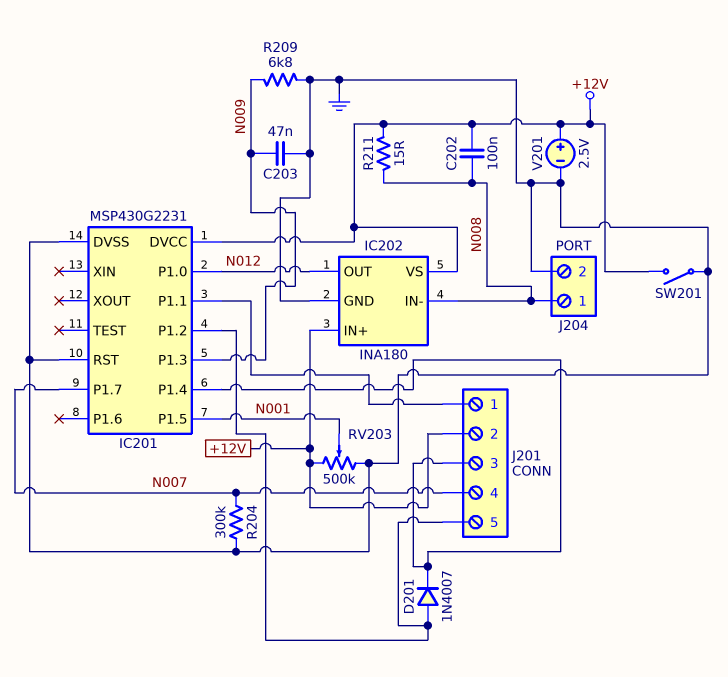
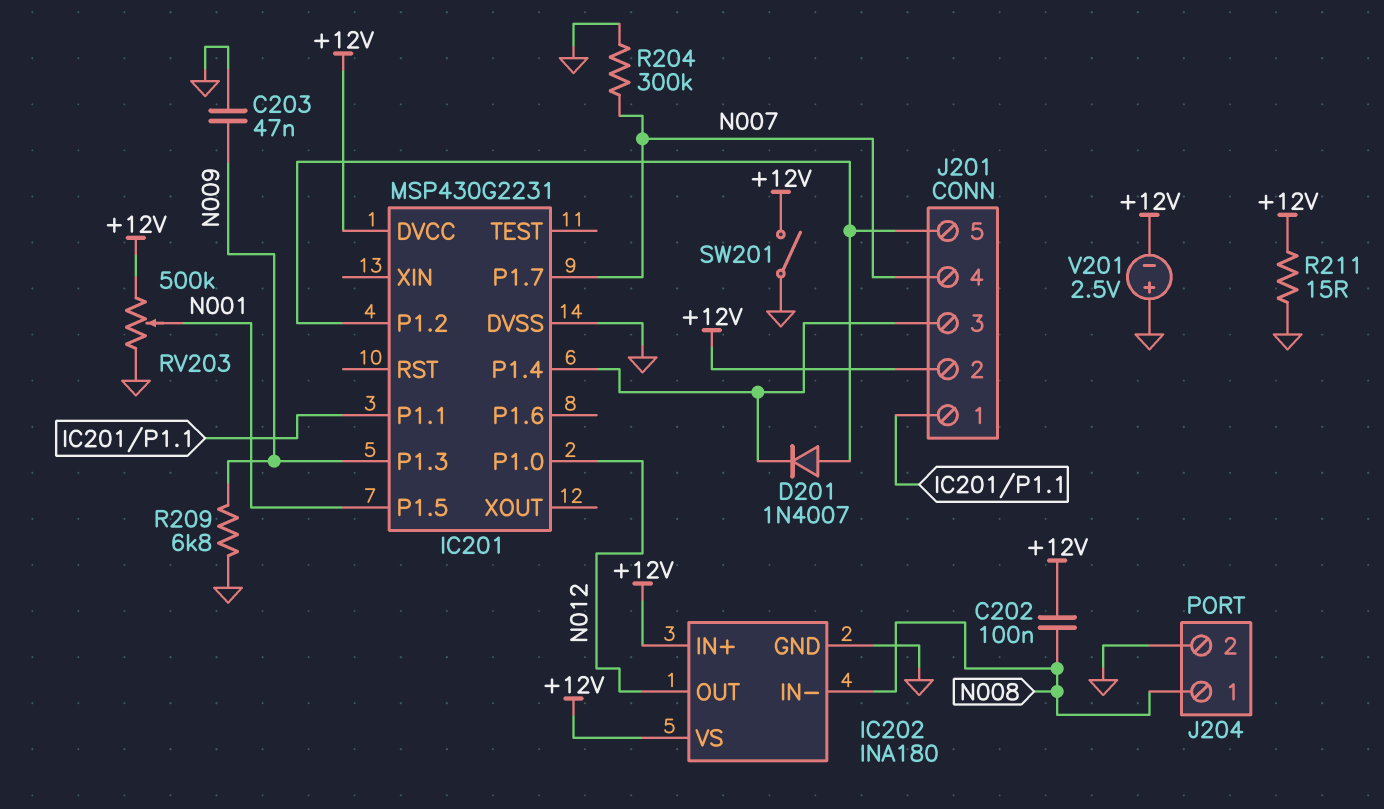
IC201 pin RST: GND -> none
R211: 15 (+12V, N008) -> 15 (+12V, GND)
V201: 2.5V (plus +12V, minus GND) -> 2.5V (plus GND, minus +12V)

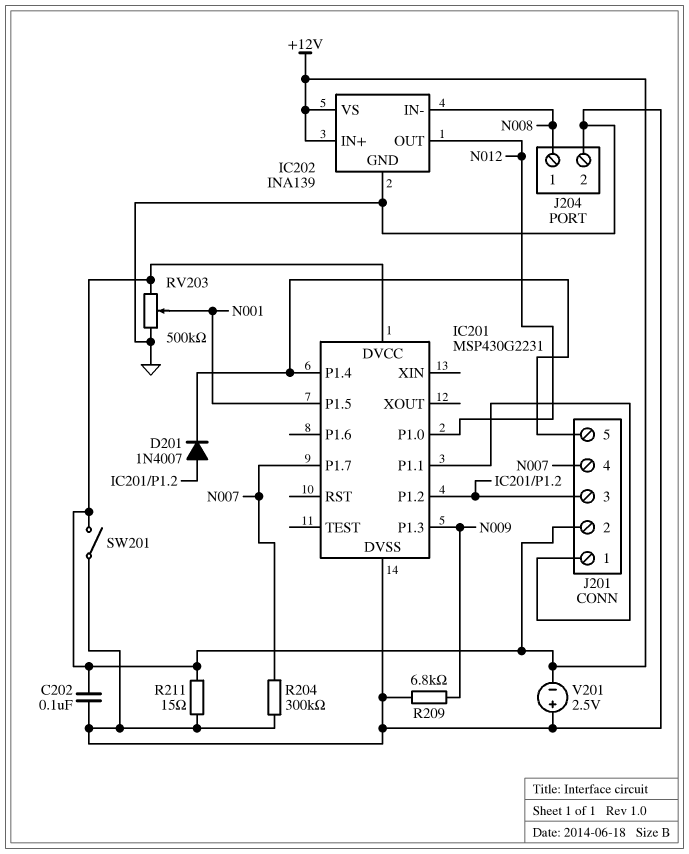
C202: 100nF (+12V, N008) -> 100nF (+12V, GND)
C203: 47nF (GND, N009) -> none
IC202: INA180 -> INA139
J201 pin 3: IC201/P1.4 -> IC201/P1.2
J201 pin 5: IC201/P1.2 -> IC201/P1.4

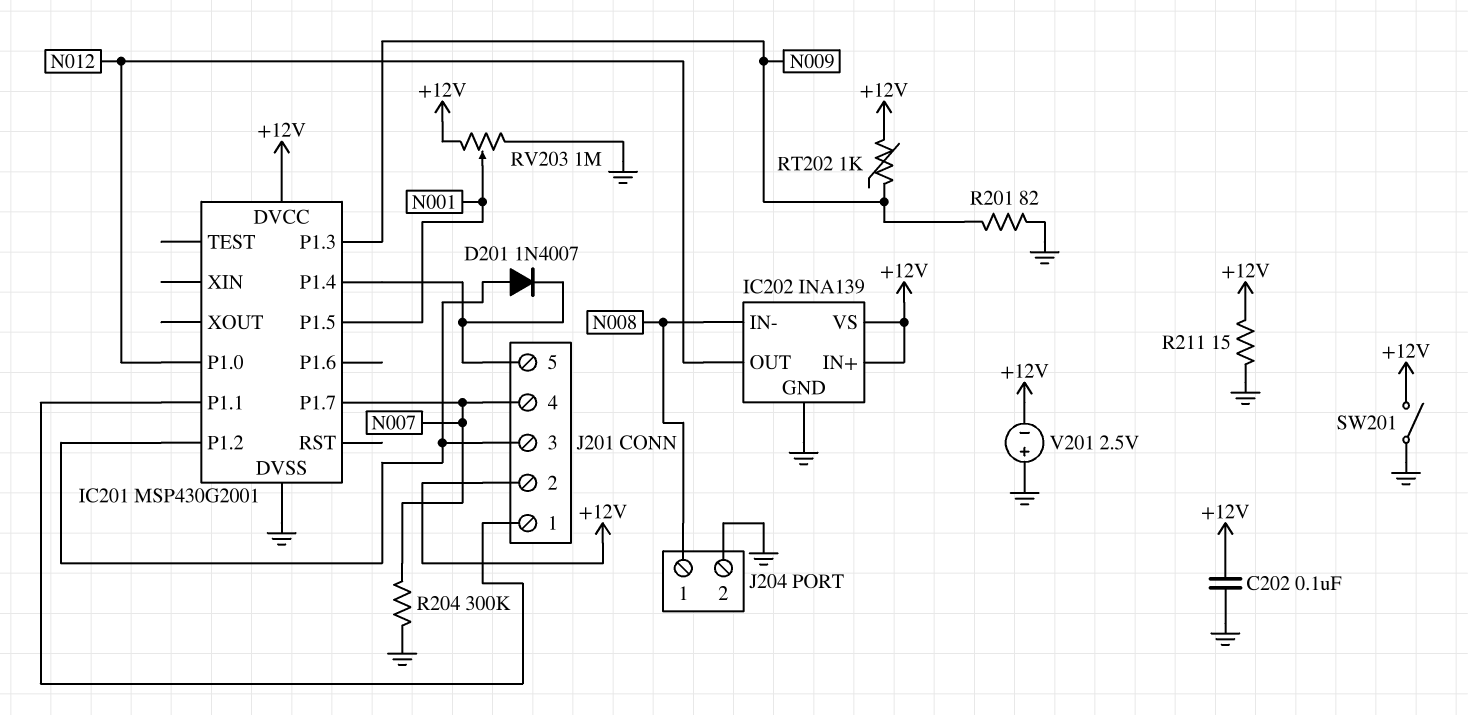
IC201: MSP430G2231 -> MSP430G2001
R201: none -> 82 (GND, N009)
R209: 6.8k (GND, N009) -> none
RT202: none -> 1k (+12V, N009)
RV203: 500k (+12V, GND, wiper N001) -> 1M (+12V, GND, wiper N001)

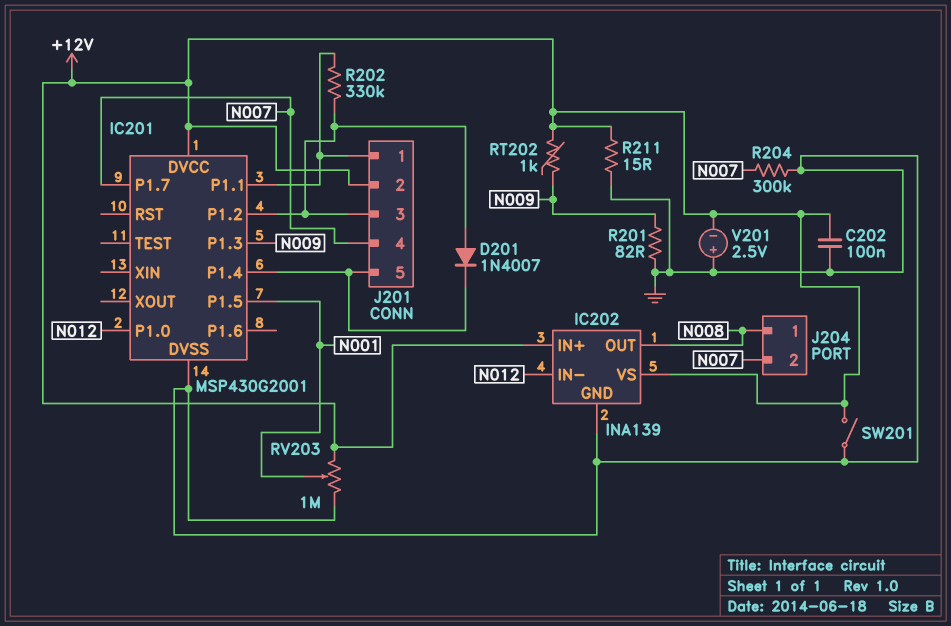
IC202 pin IN-: N008 -> N012
IC202 pin OUT: N012 -> N008
J204 pin 2: GND -> N007
R202: none -> 330k (IC201/P1.1, IC201/P1.2)

